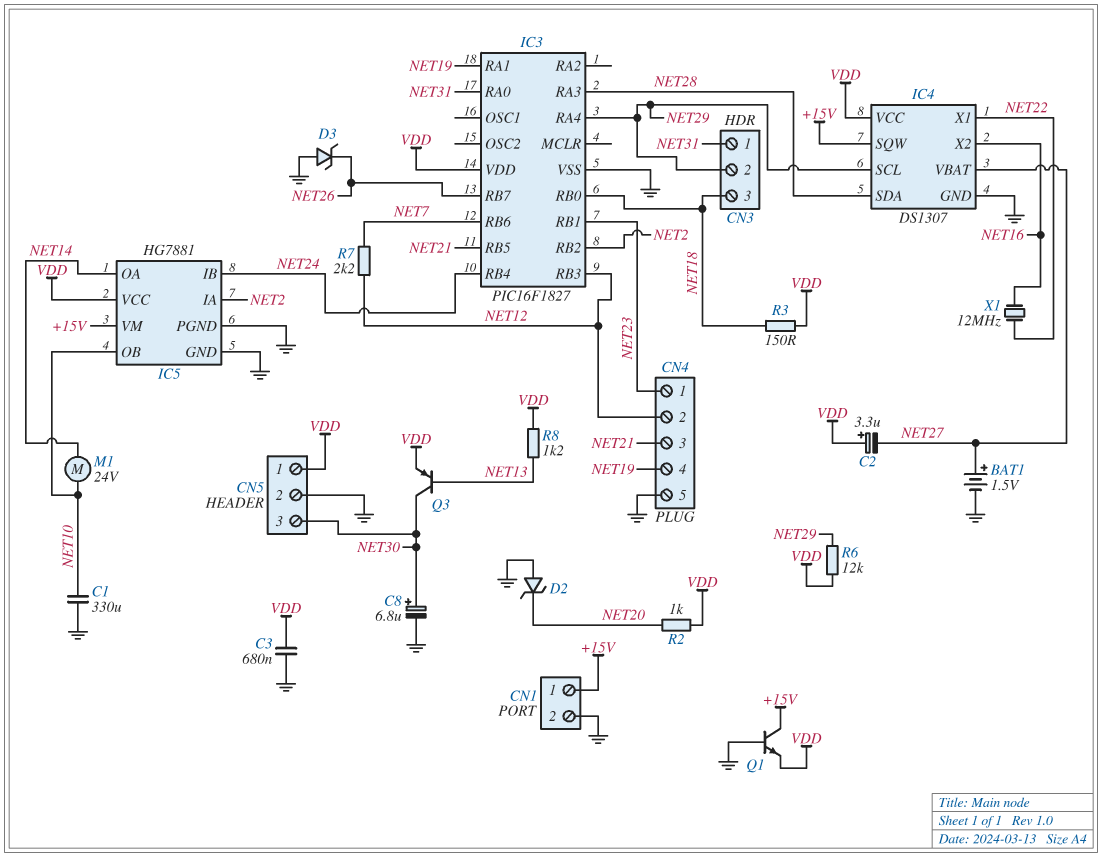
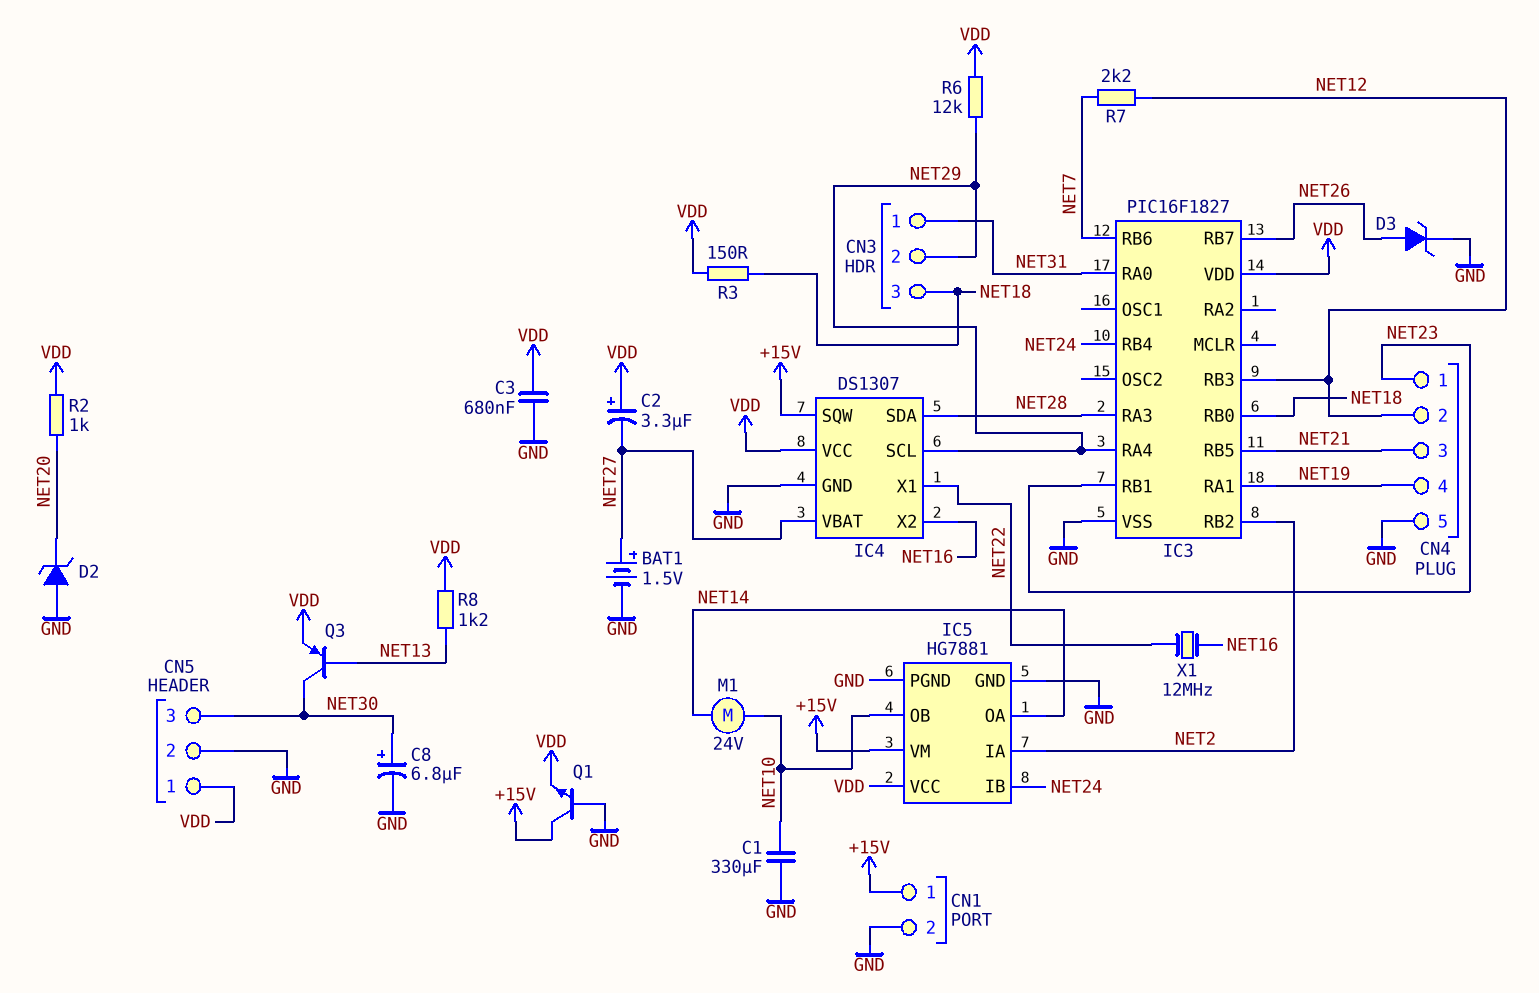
D3: zener (A GND, K NET26) -> zener (A NET26, K GND)

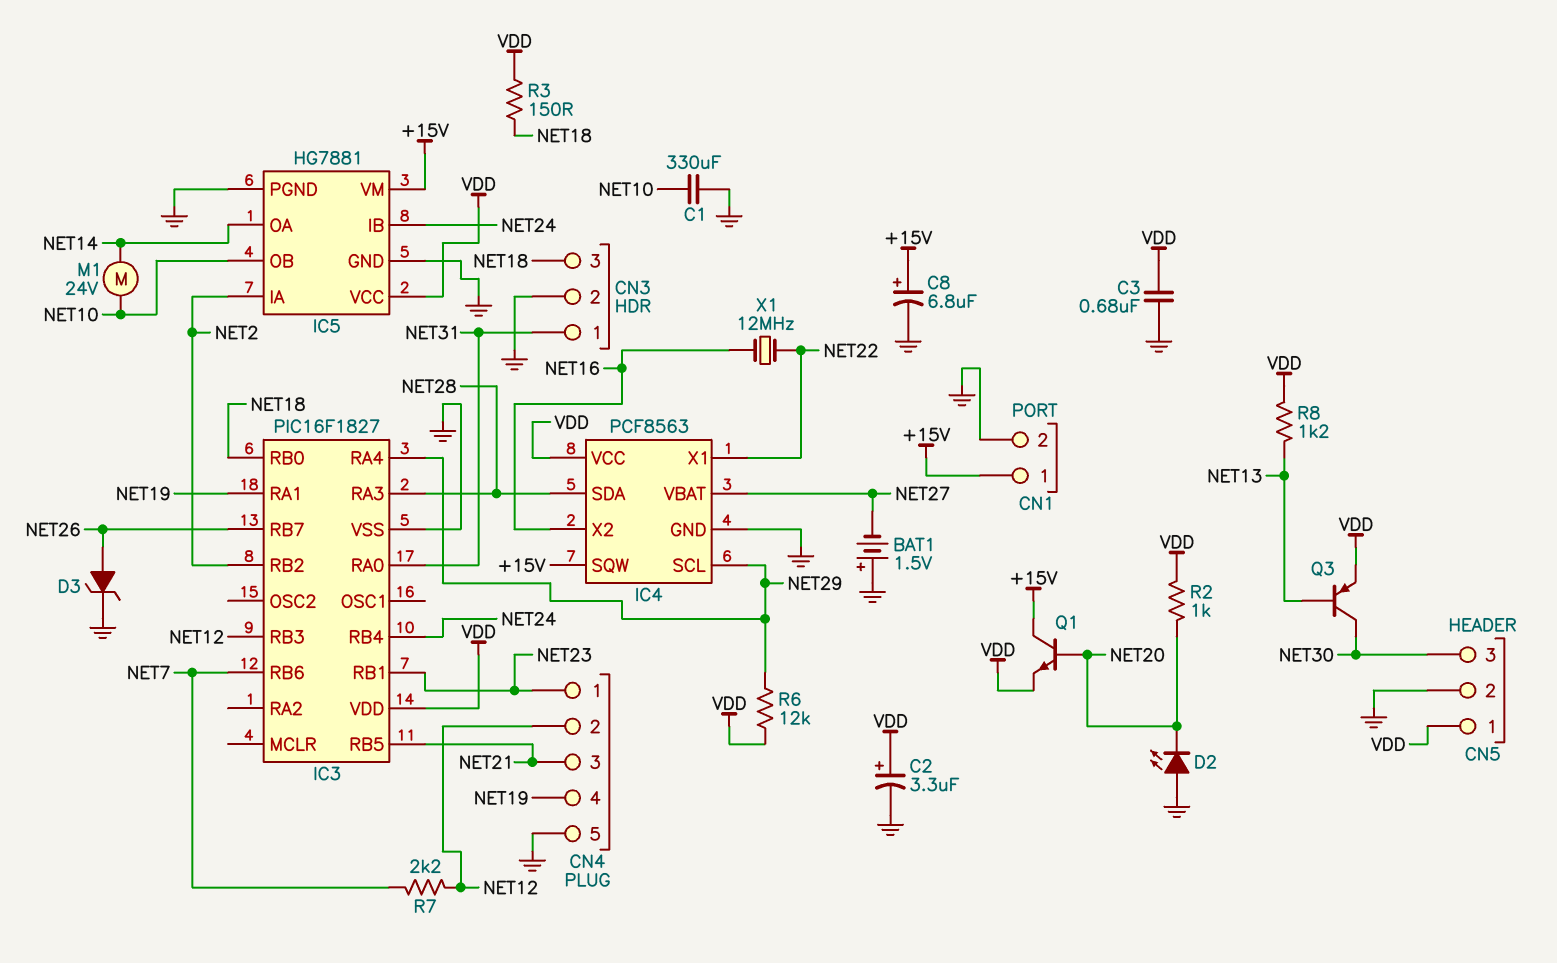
BAT1: 1.5V (plus NET27, minus GND) -> 1.5V (plus GND, minus NET27)
C2: 3.3uF (plus VDD, minus NET27) -> 3.3uF (plus VDD, minus GND)
C8: 6.8uF (plus NET30, minus GND) -> 6.8uF (plus +15V, minus GND)
CN3 pin 2: NET29 -> GND
D2: zener (A GND, K NET20) -> LED (A GND, K NET20)
IC4: DS1307 -> PCF8563
Q1: NPN (B GND, C +15V, E VDD) -> NPN (B NET20, C +15V, E VDD)

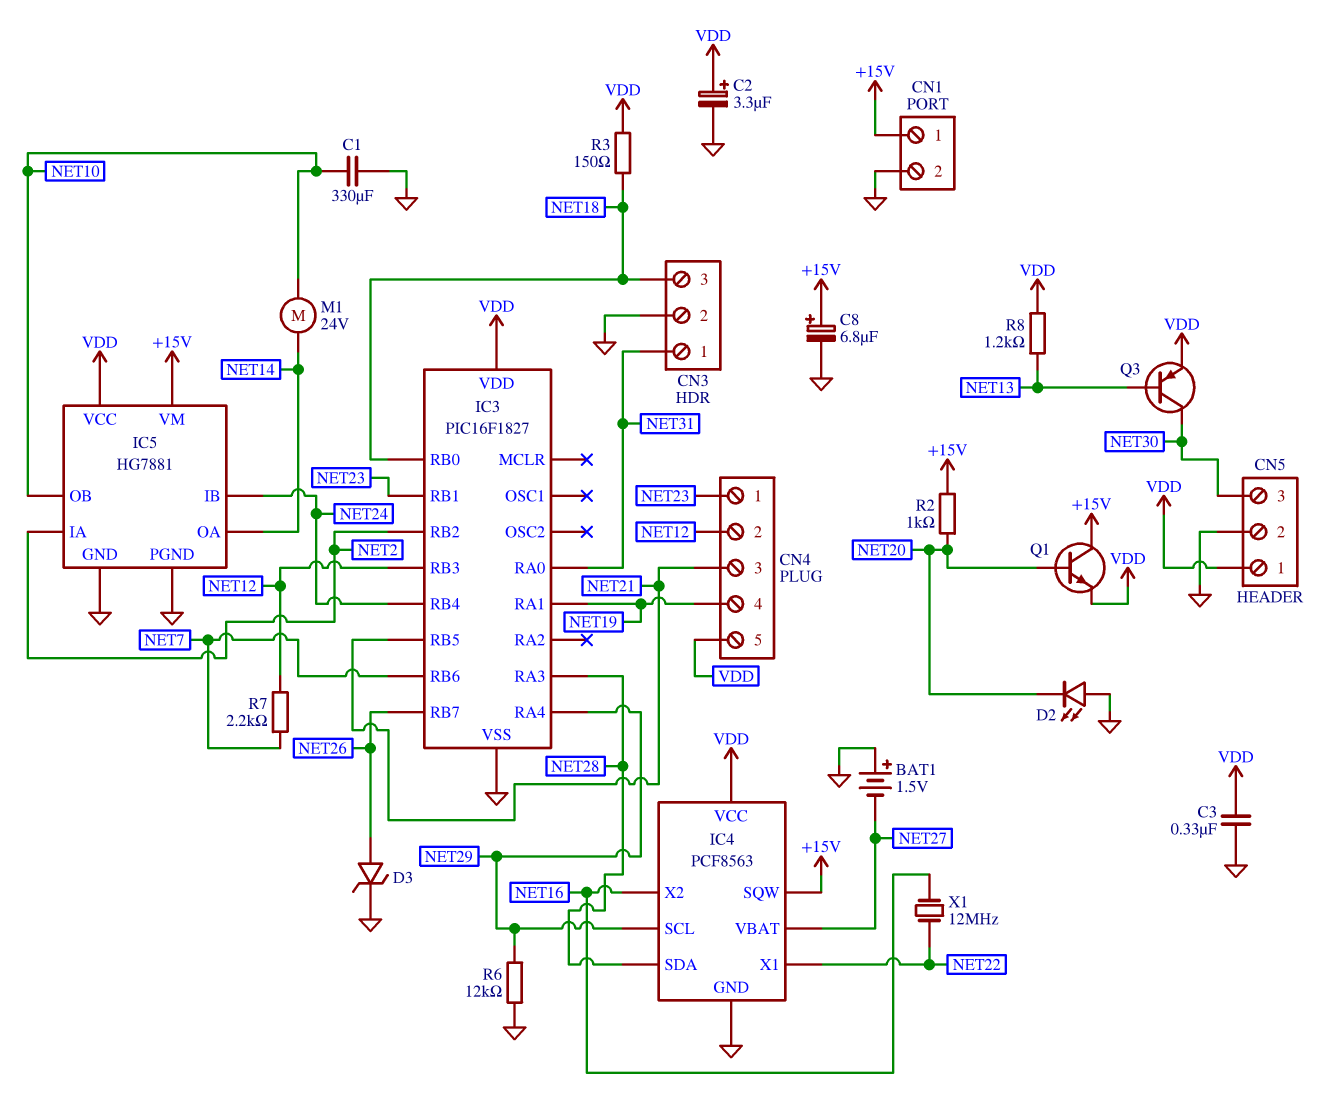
C3: 680nF (GND, VDD) -> 330nF (GND, VDD)
CN4 pin 5: GND -> VDD
R2: 1k (NET20, VDD) -> 1k (+15V, NET20)
R6: 12k (NET29, VDD) -> 12k (GND, NET29)

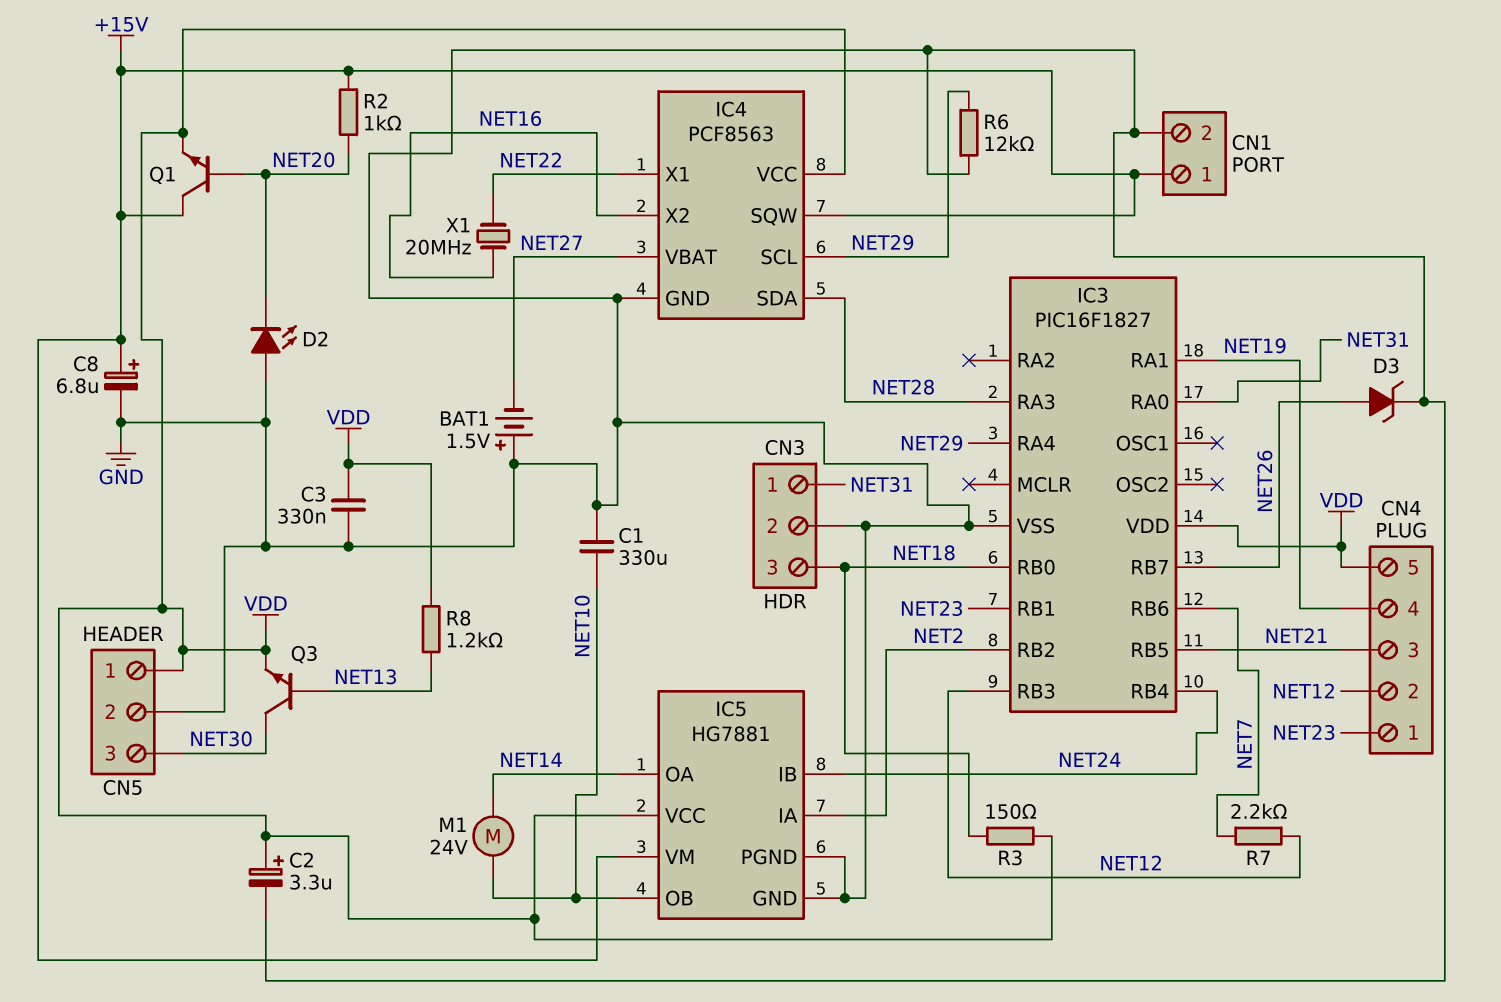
Q3: PNP (B NET13, C NET30, E VDD) -> NPN (B NET13, C NET30, E VDD)
X1: 12MHz (NET16, NET22) -> 20MHz (NET16, NET22)

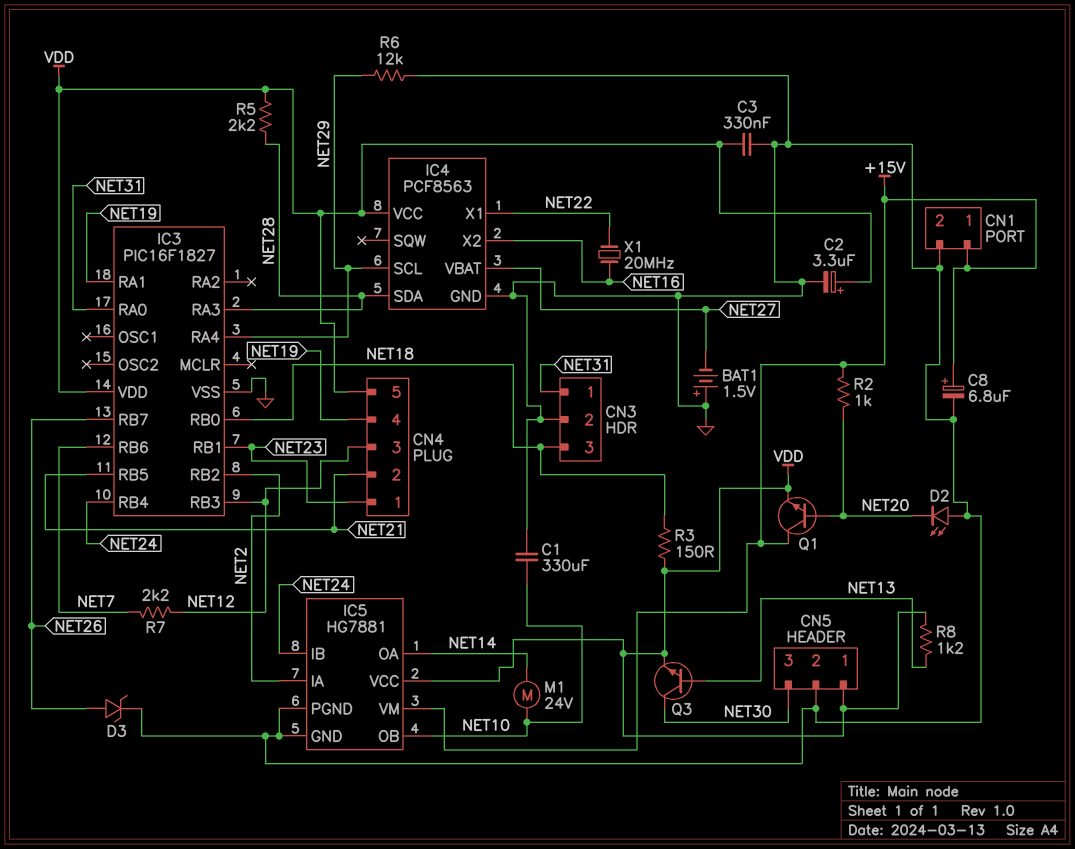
CN4 pin 2: NET12 -> NET21
CN4 pin 3: NET21 -> NET12
IC4 pin SQW: +15V -> none
R5: none -> 2.2k (NET28, VDD)

